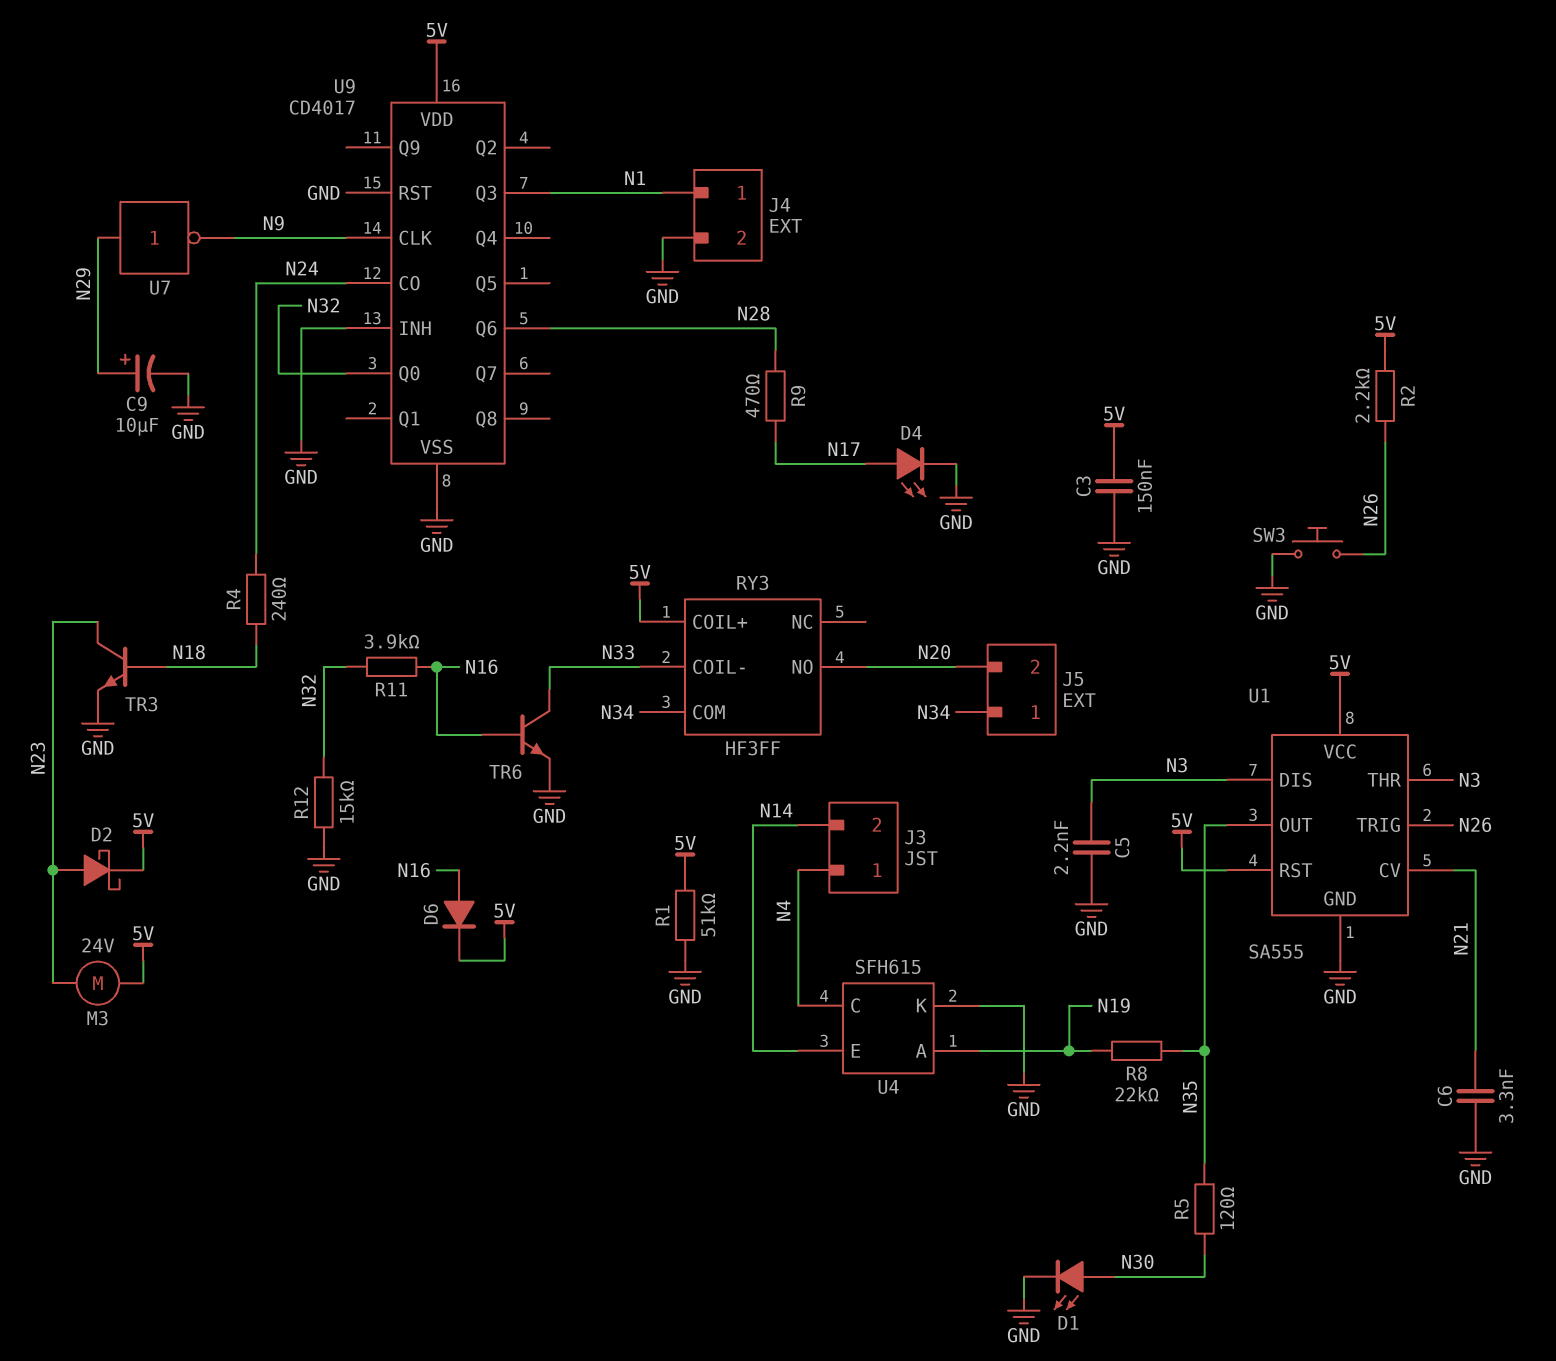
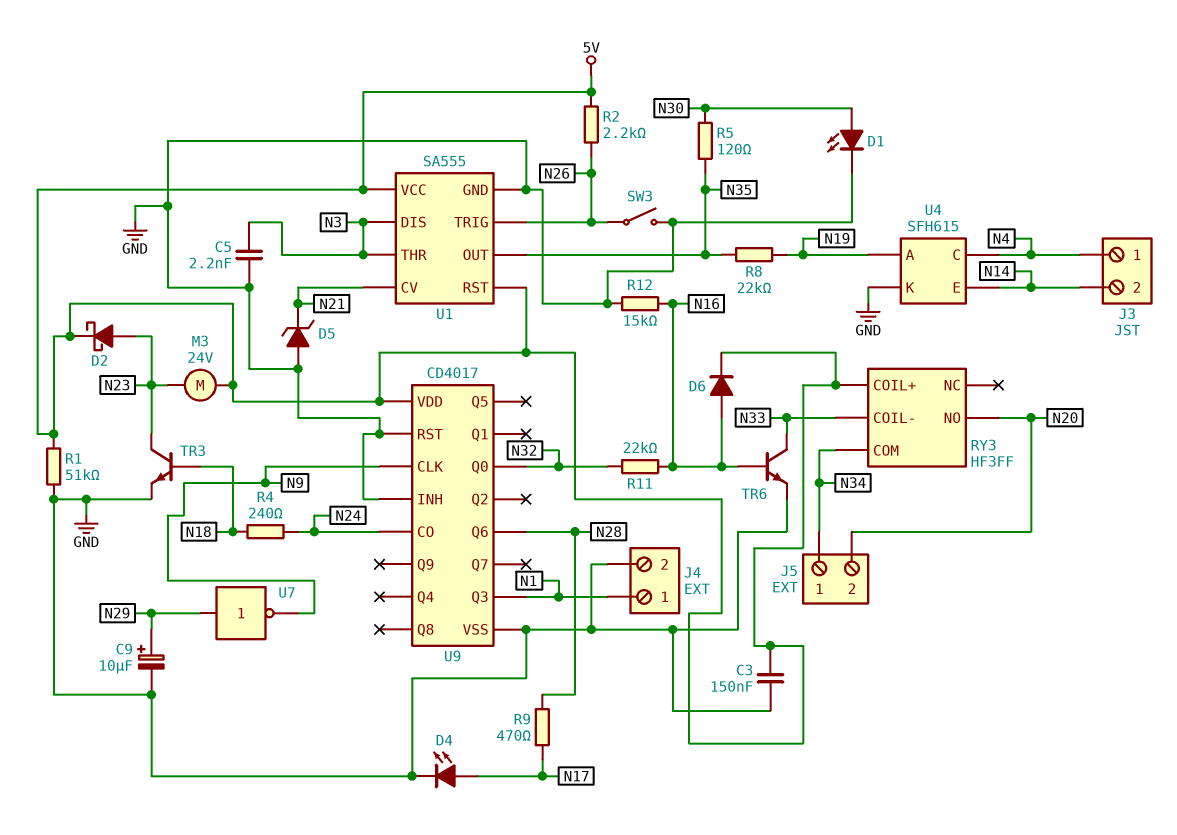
C6: 3.3nF (GND, N21) -> none
D5: none -> zener (A GND, K N21)
R11: 3.9k (N16, N32) -> 22k (N16, N32)
R12: 15k (GND, N32) -> 15k (GND, N16)
SW3: button (GND, N26) -> switch (GND, N26)

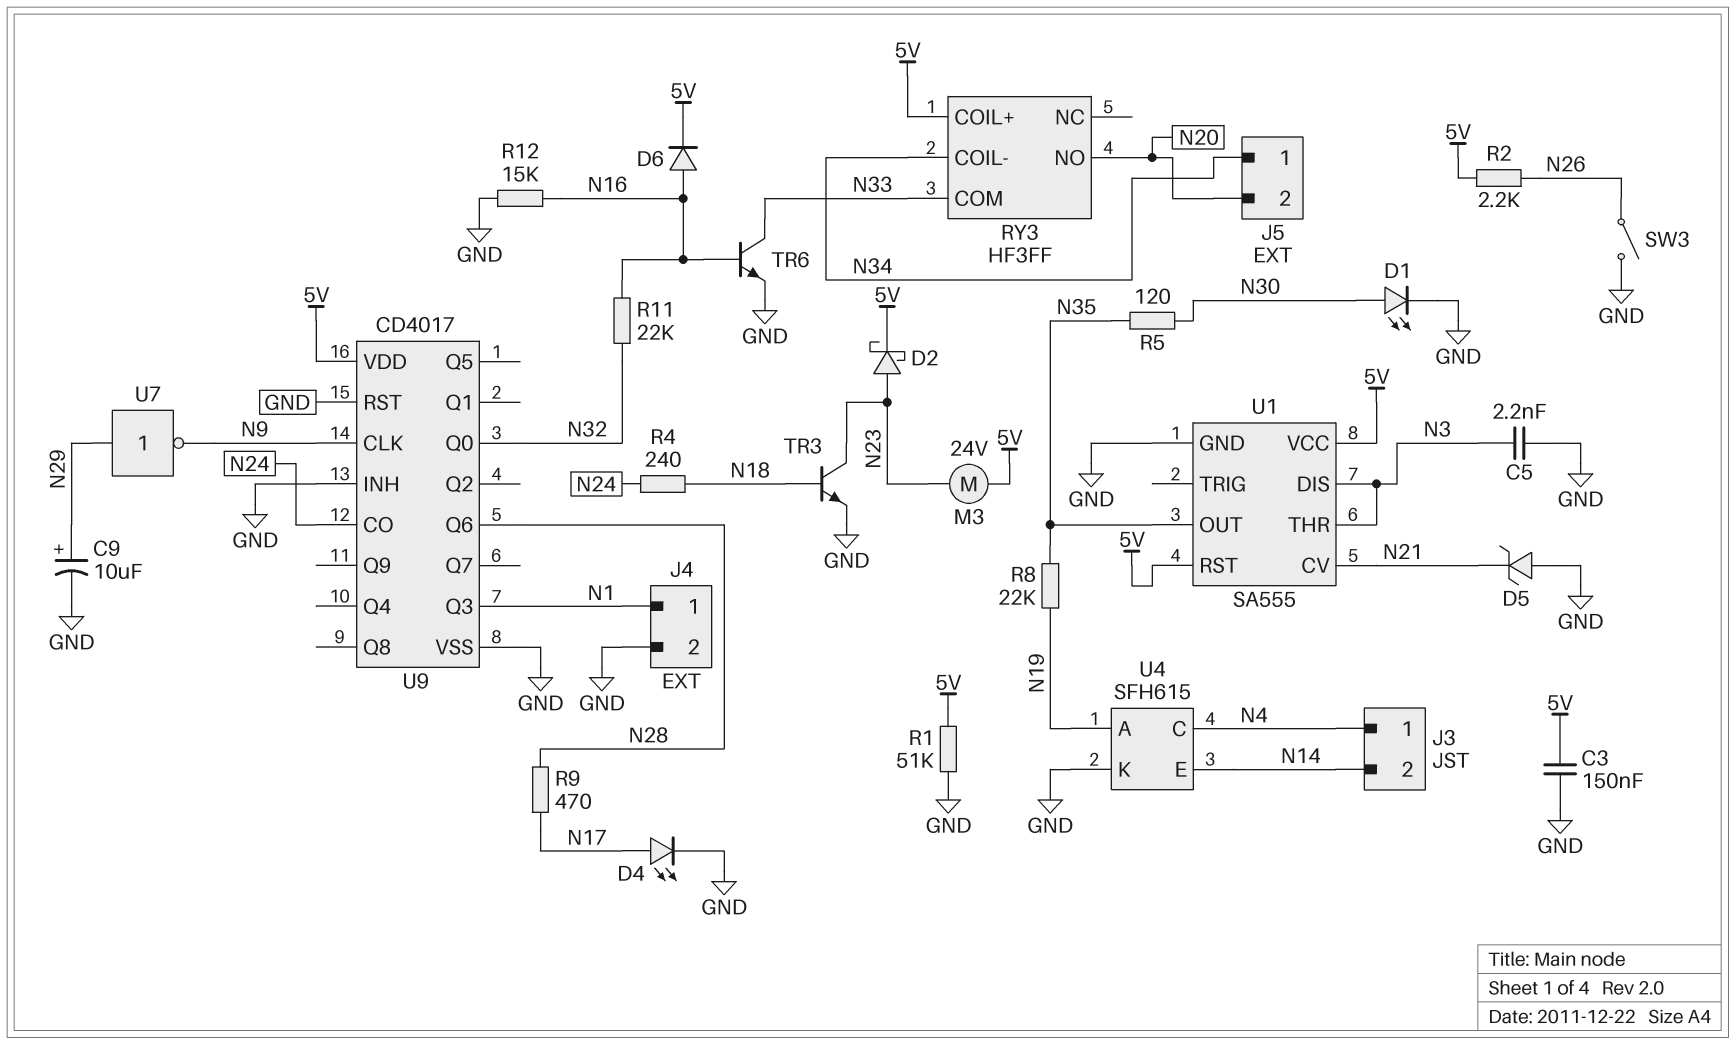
RY3 pin COIL-: N33 -> N34
RY3 pin COM: N34 -> N33
U1 pin TRIG: N26 -> none

